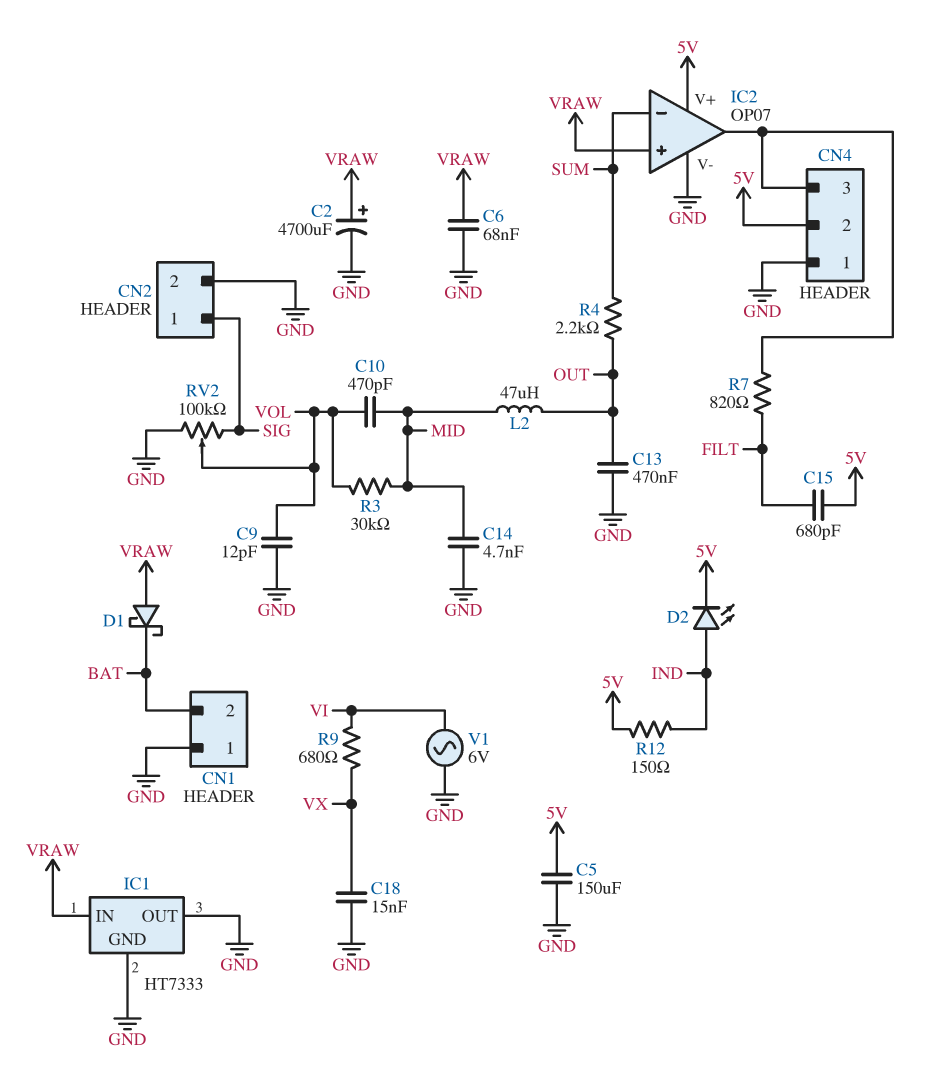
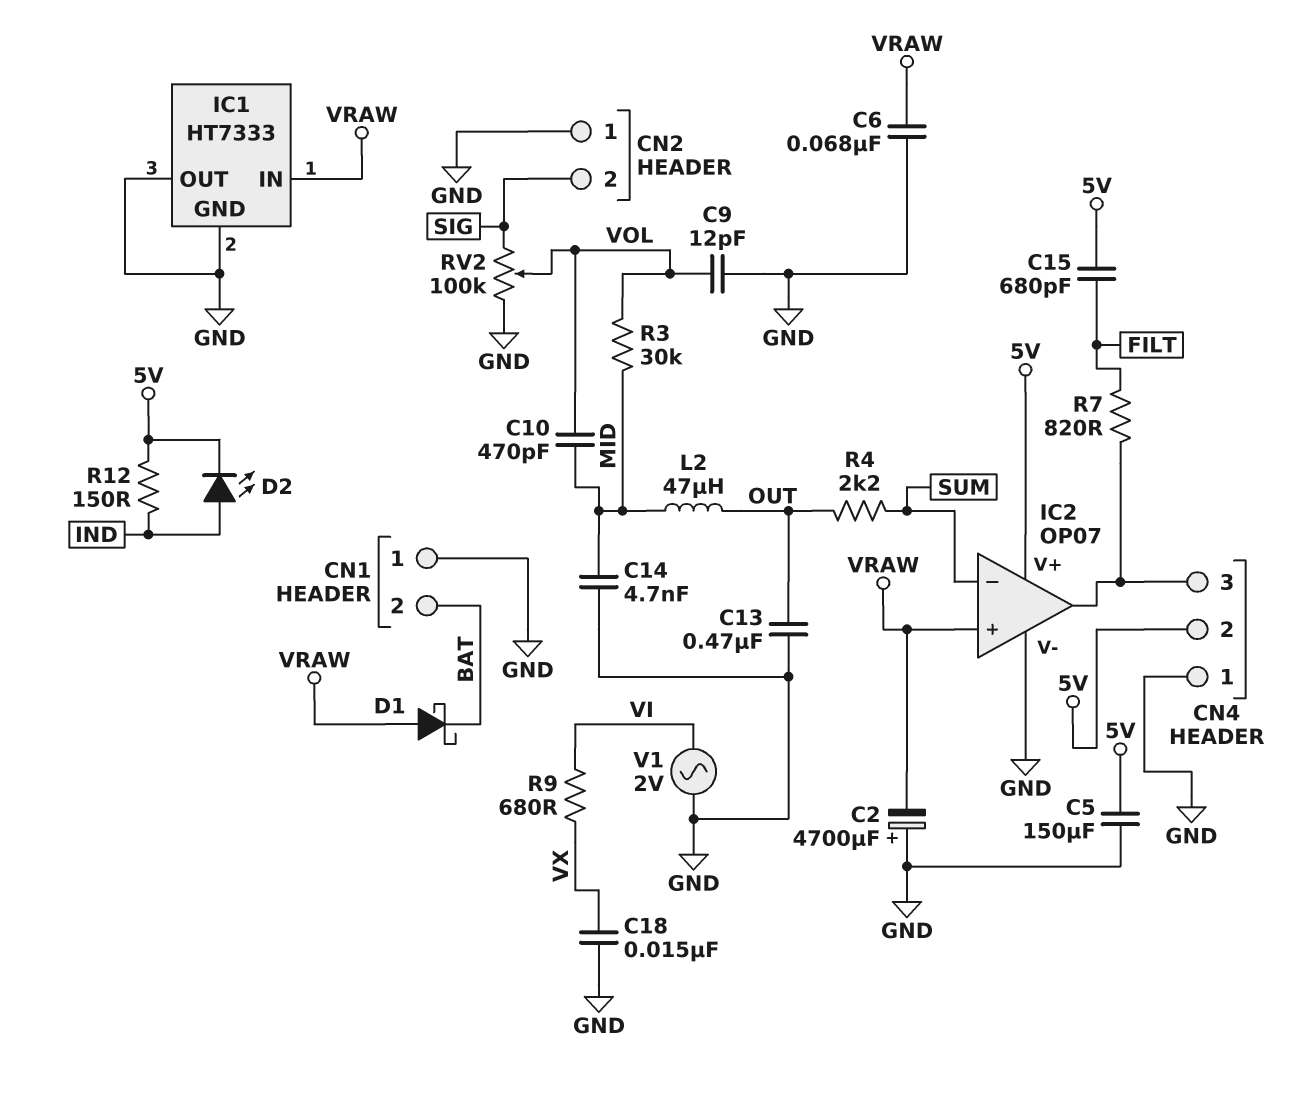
C2: 4700uF (plus VRAW, minus GND) -> 4700uF (plus GND, minus VRAW)
CN2 pin 1: SIG -> GND
CN2 pin 2: GND -> SIG
V1: AC 6V (GND, VI) -> AC 2V (GND, VI)

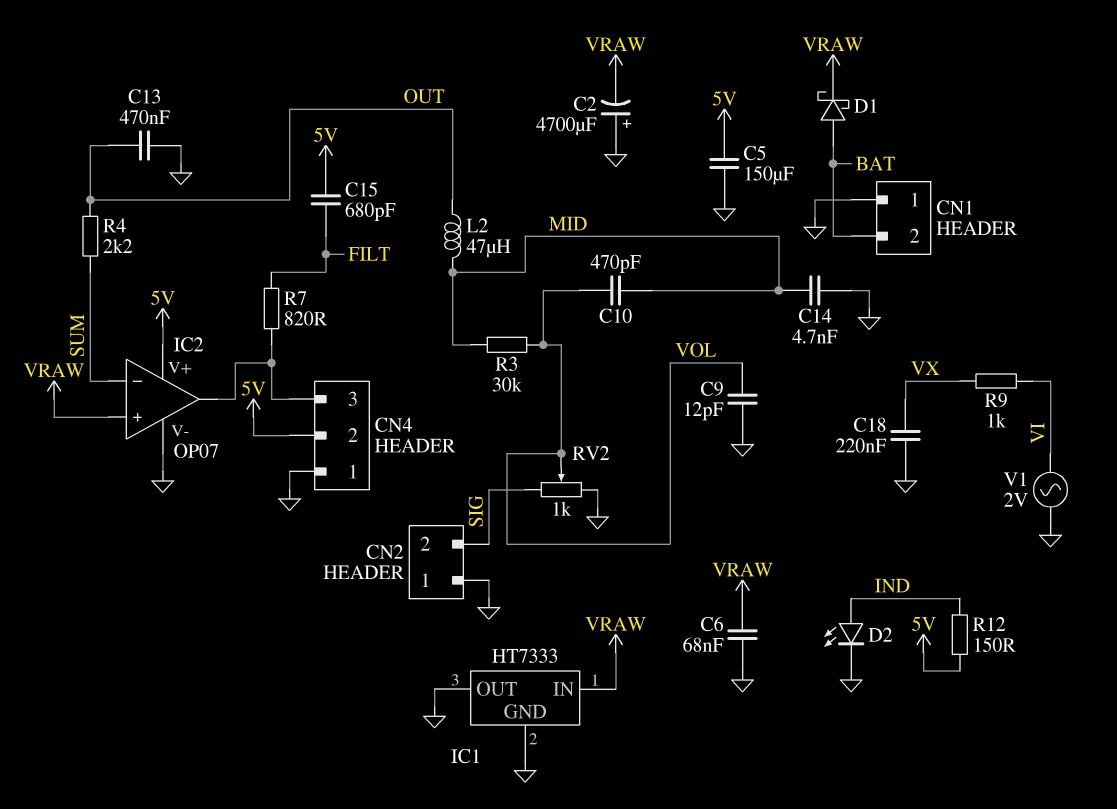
C18: 15nF (GND, VX) -> 220nF (GND, VX)
D1: schottky (A VRAW, K BAT) -> schottky (A BAT, K VRAW)
D2: LED (A IND, K 5V) -> LED (A IND, K GND)
R9: 680 (VI, VX) -> 1k (VI, VX)
RV2: 100k (GND, SIG, wiper VOL) -> 1k (GND, SIG, wiper VOL)

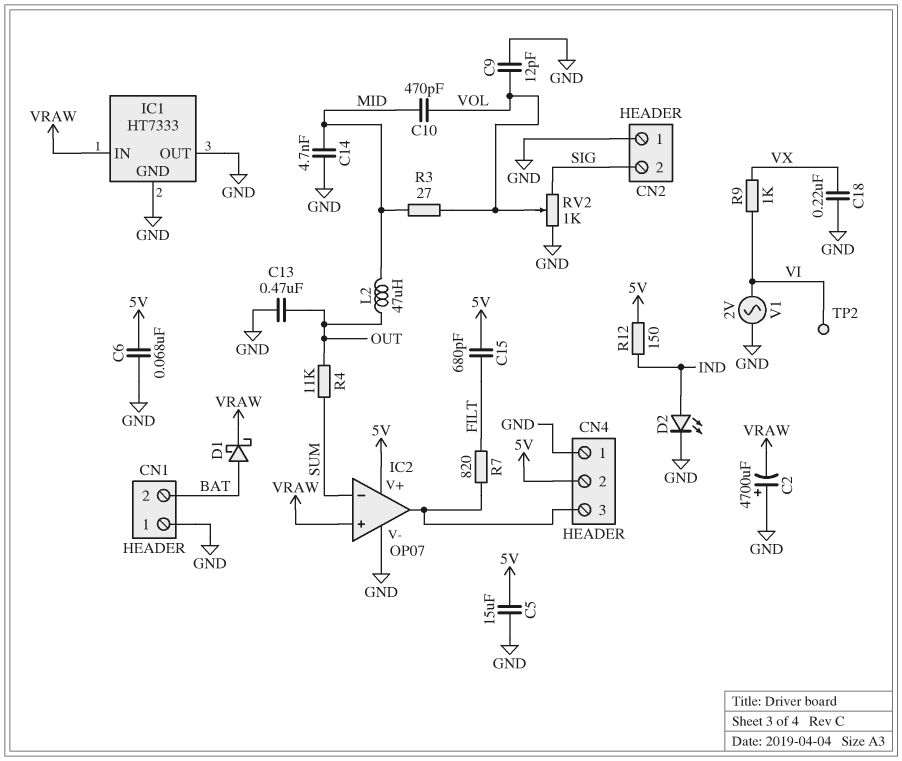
C5: 150uF (5V, GND) -> 15uF (5V, GND)
C6: 68nF (GND, VRAW) -> 68nF (5V, GND)
R3: 30k (MID, VOL) -> 27 (MID, VOL)
R4: 2.2k (OUT, SUM) -> 11k (OUT, SUM)
TP2: none -> test point (VI)

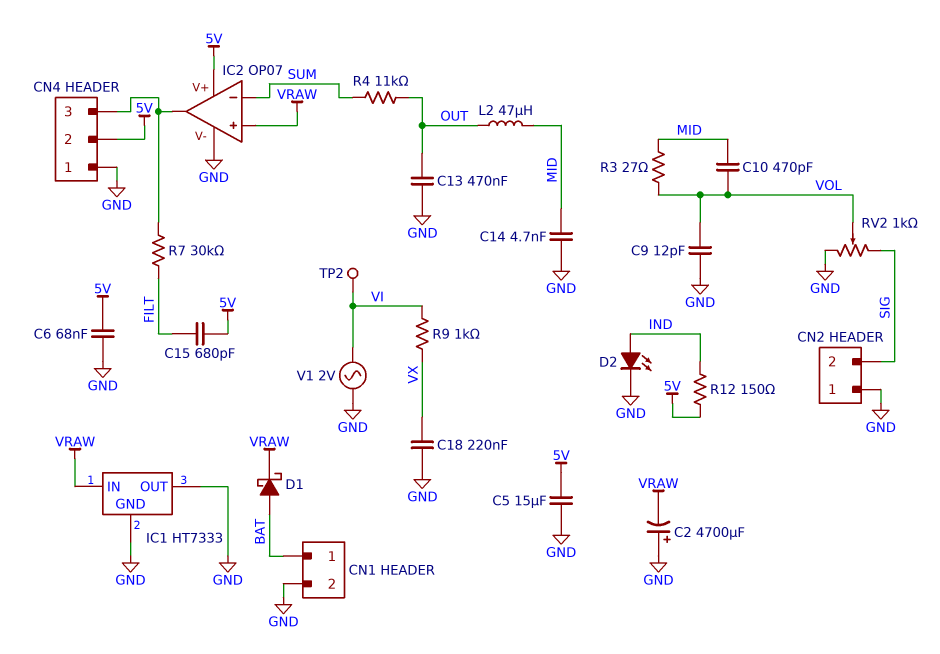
CN1 pin 1: GND -> BAT
CN1 pin 2: BAT -> GND
R7: 820 (CN4/3, FILT) -> 30k (CN4/3, FILT)

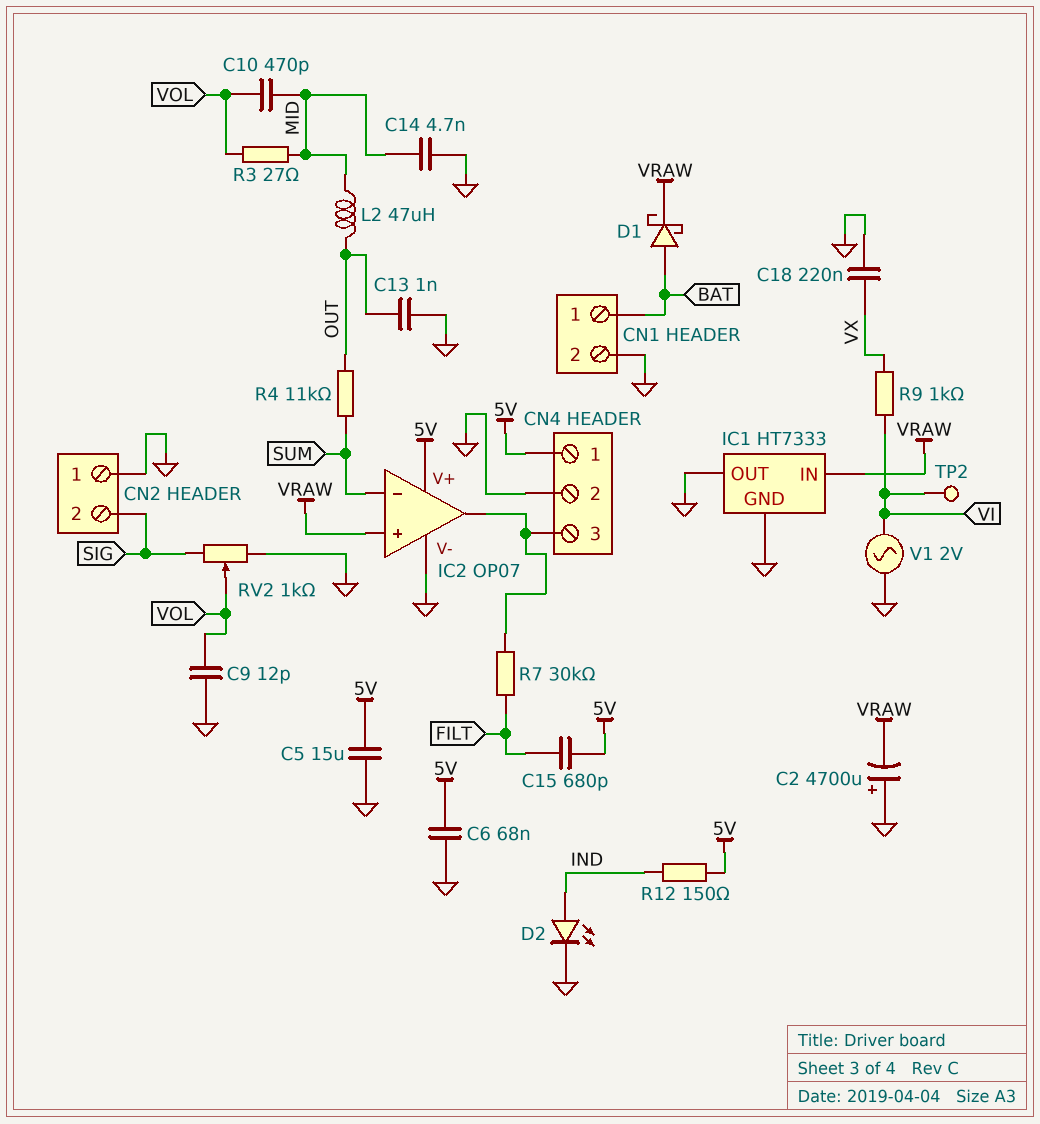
C13: 470nF (GND, OUT) -> 1nF (GND, OUT)
CN4 pin 1: GND -> 5V
CN4 pin 2: 5V -> GND

